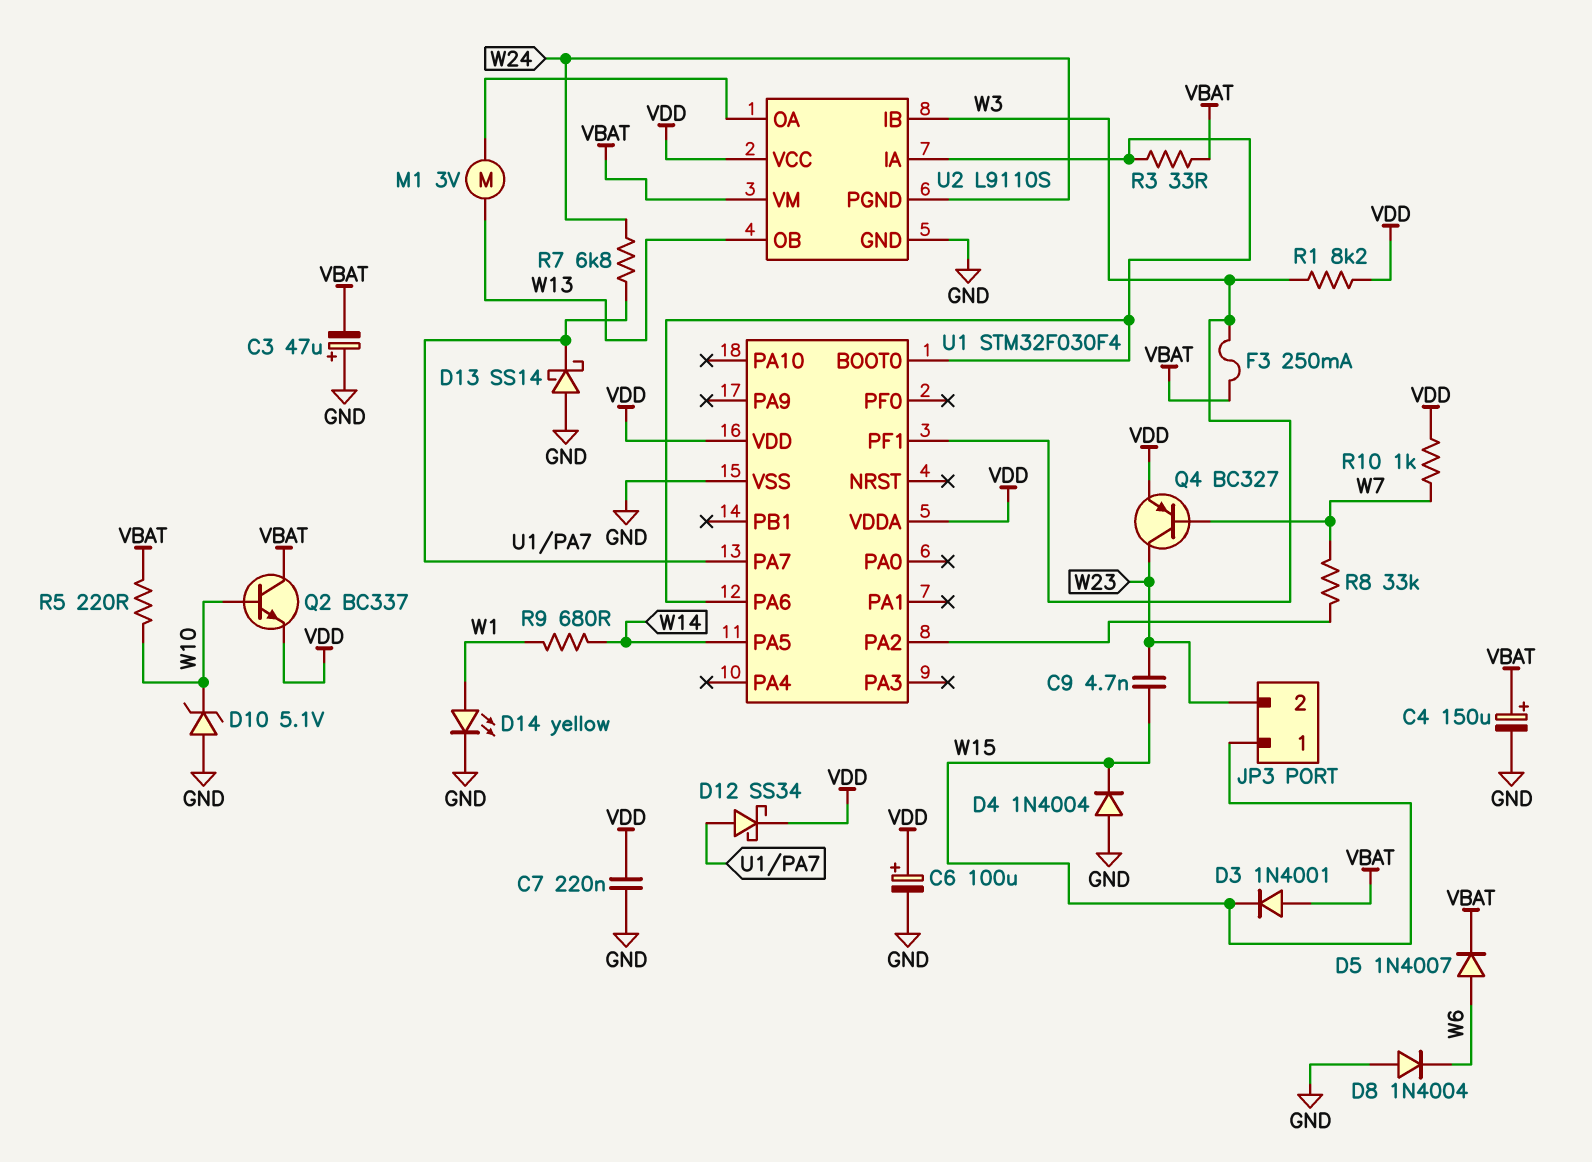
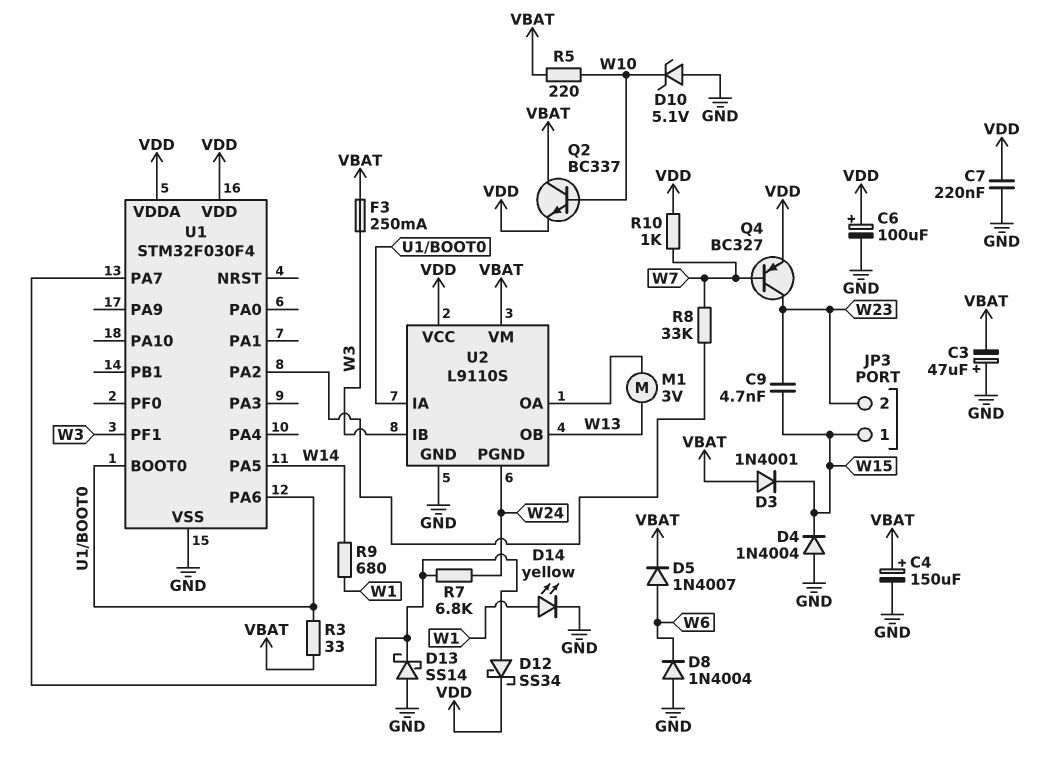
R1: 8.2k (VDD, W3) -> none

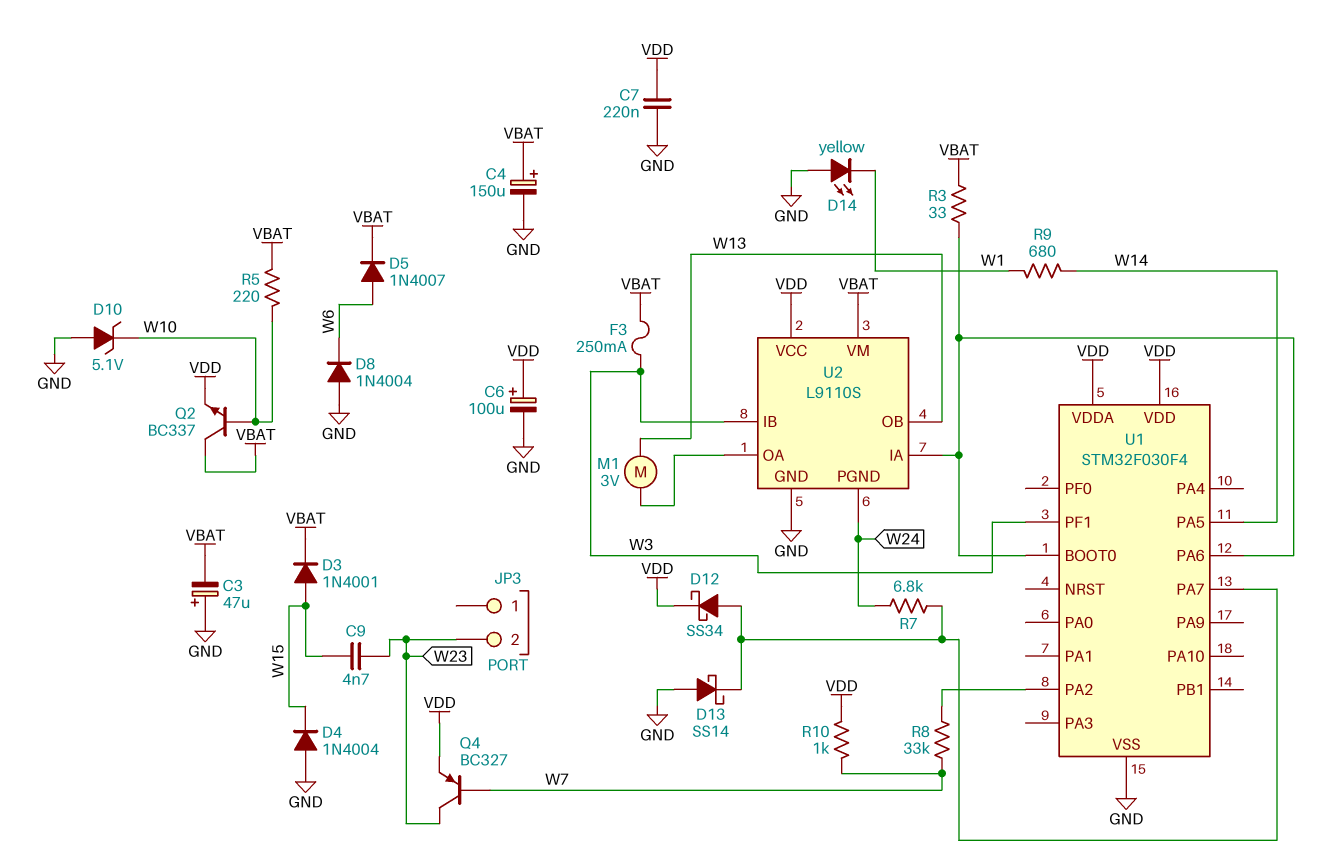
D3: diode 1N4001 (A VBAT, K W15) -> diode 1N4001 (A W15, K VBAT)
D14: LED yellow (A W1, K GND) -> LED yellow (A GND, K W1)
JP3 pin 1: W15 -> none

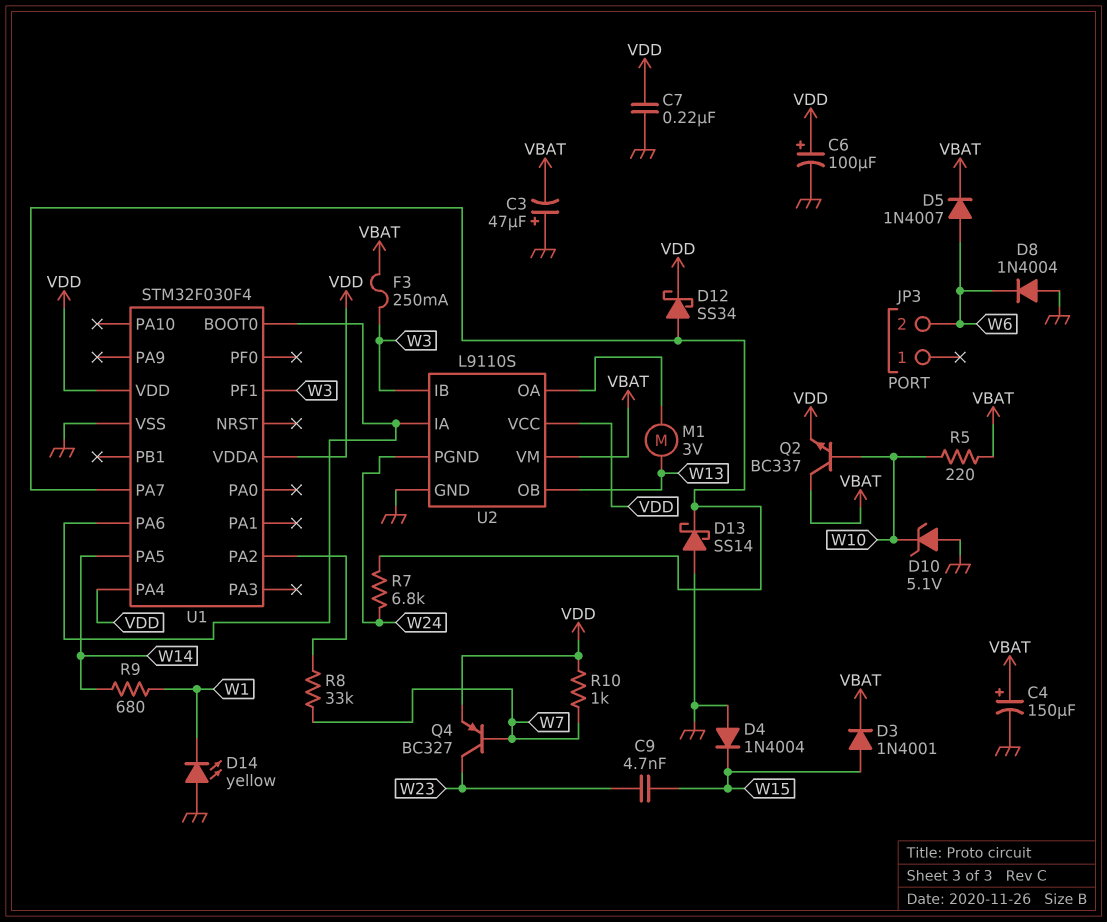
JP3 pin 2: W23 -> W6
R3: 33 (U1/BOOT0, VBAT) -> none
U1 pin PA4: none -> VDD

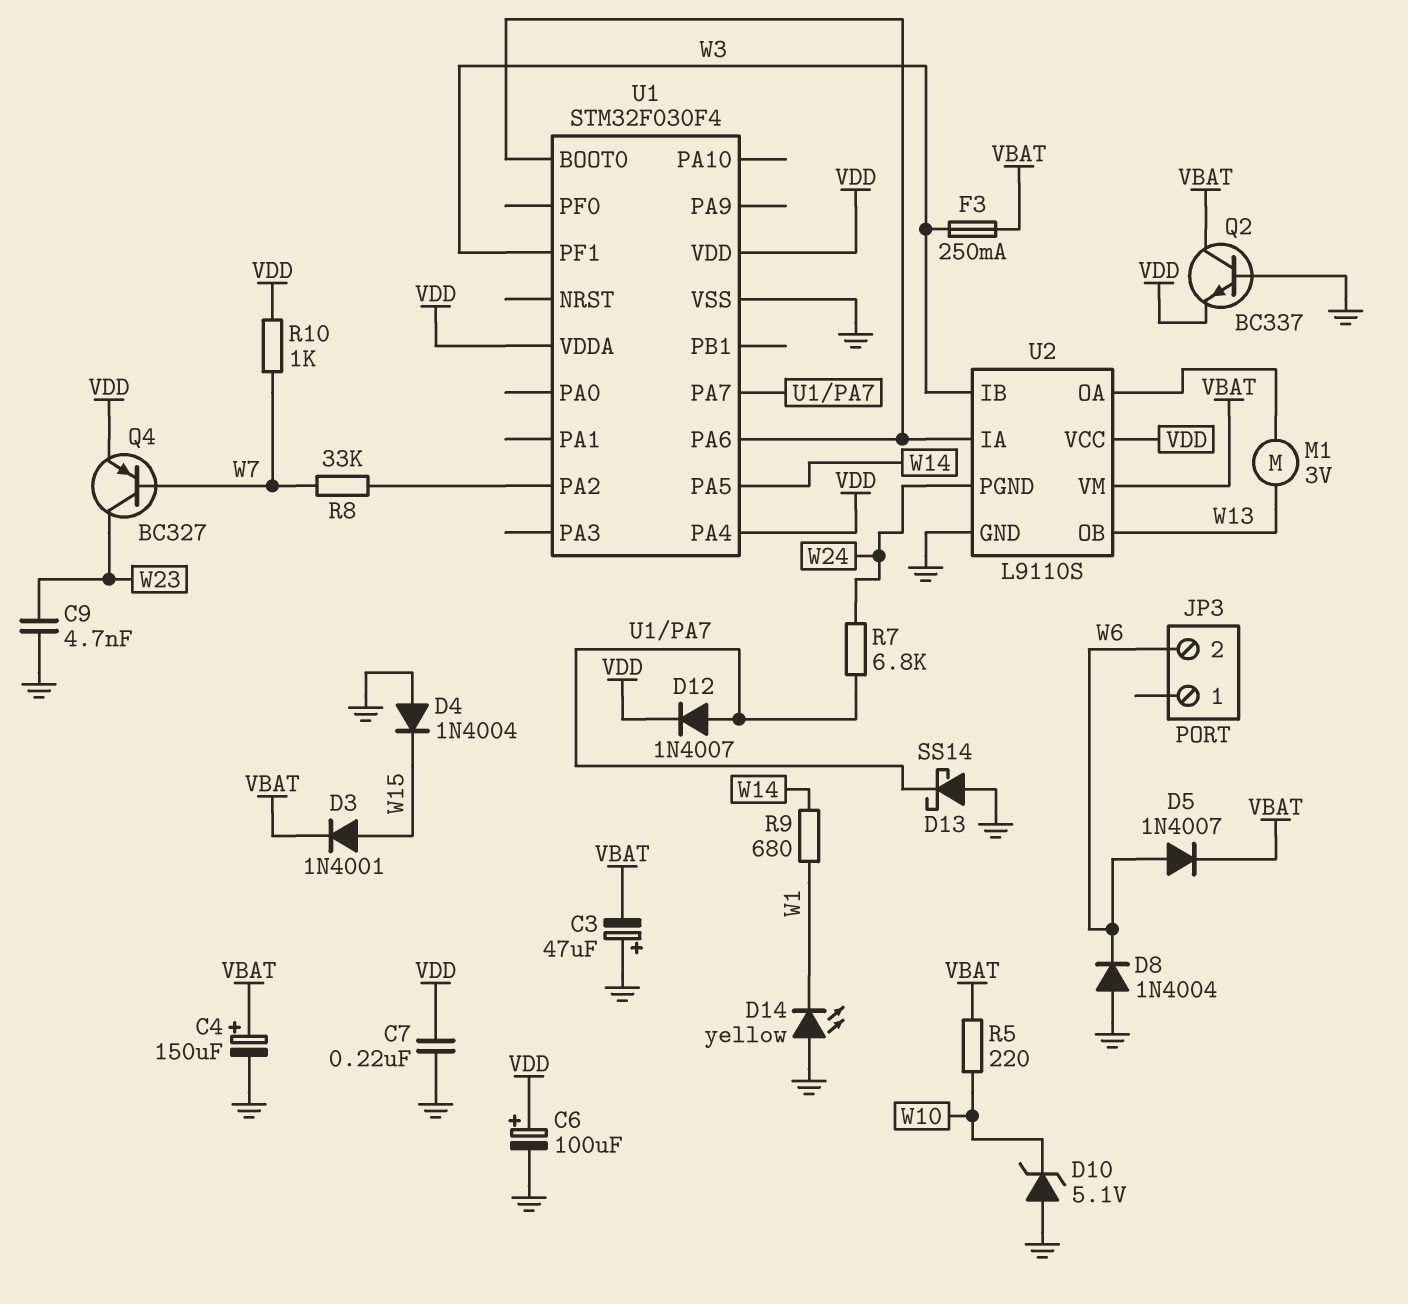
C9: 4.7nF (W15, W23) -> 4.7nF (GND, W23)
D12: schottky SS34 (A U1/PA7, K VDD) -> diode 1N4007 (A U1/PA7, K VDD)
Q2: NPN BC337 (B W10, C VBAT, E VDD) -> NPN BC337 (B GND, C VBAT, E VDD)

